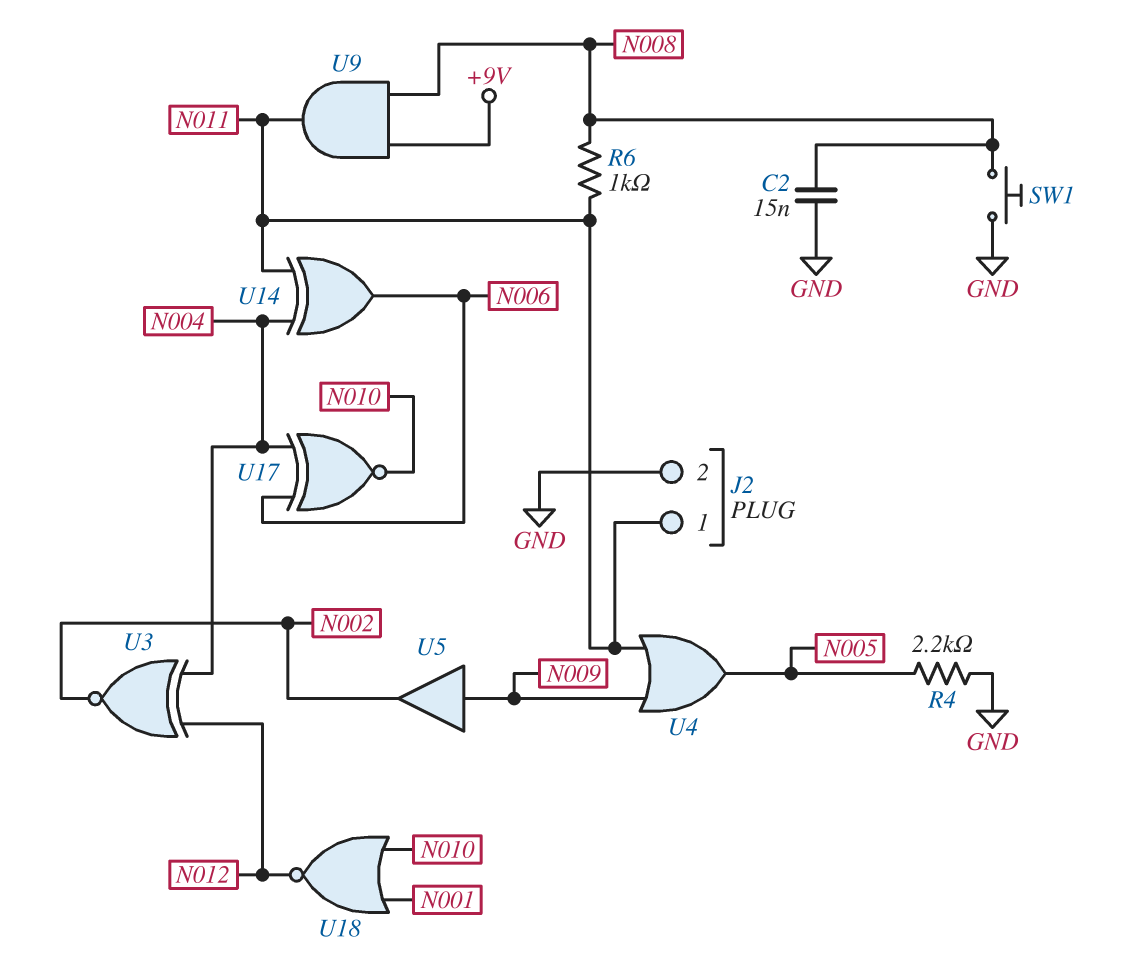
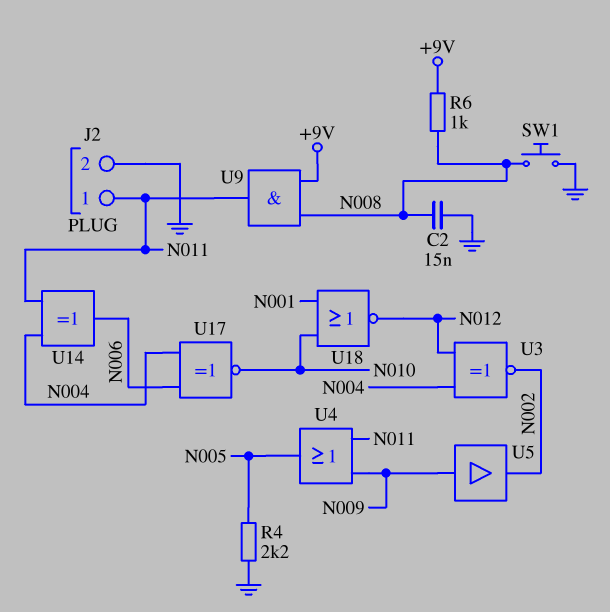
R6: 1k (N008, N011) -> 1k (+9V, N008)

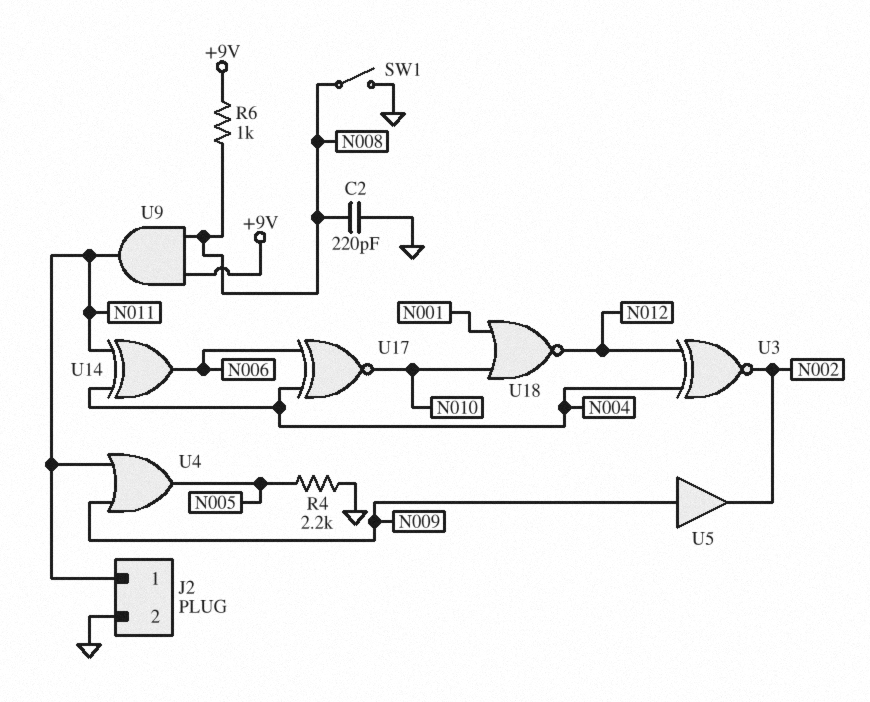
C2: 15nF (GND, N008) -> 220pF (GND, N008)
SW1: button (GND, N008) -> switch (GND, N008)

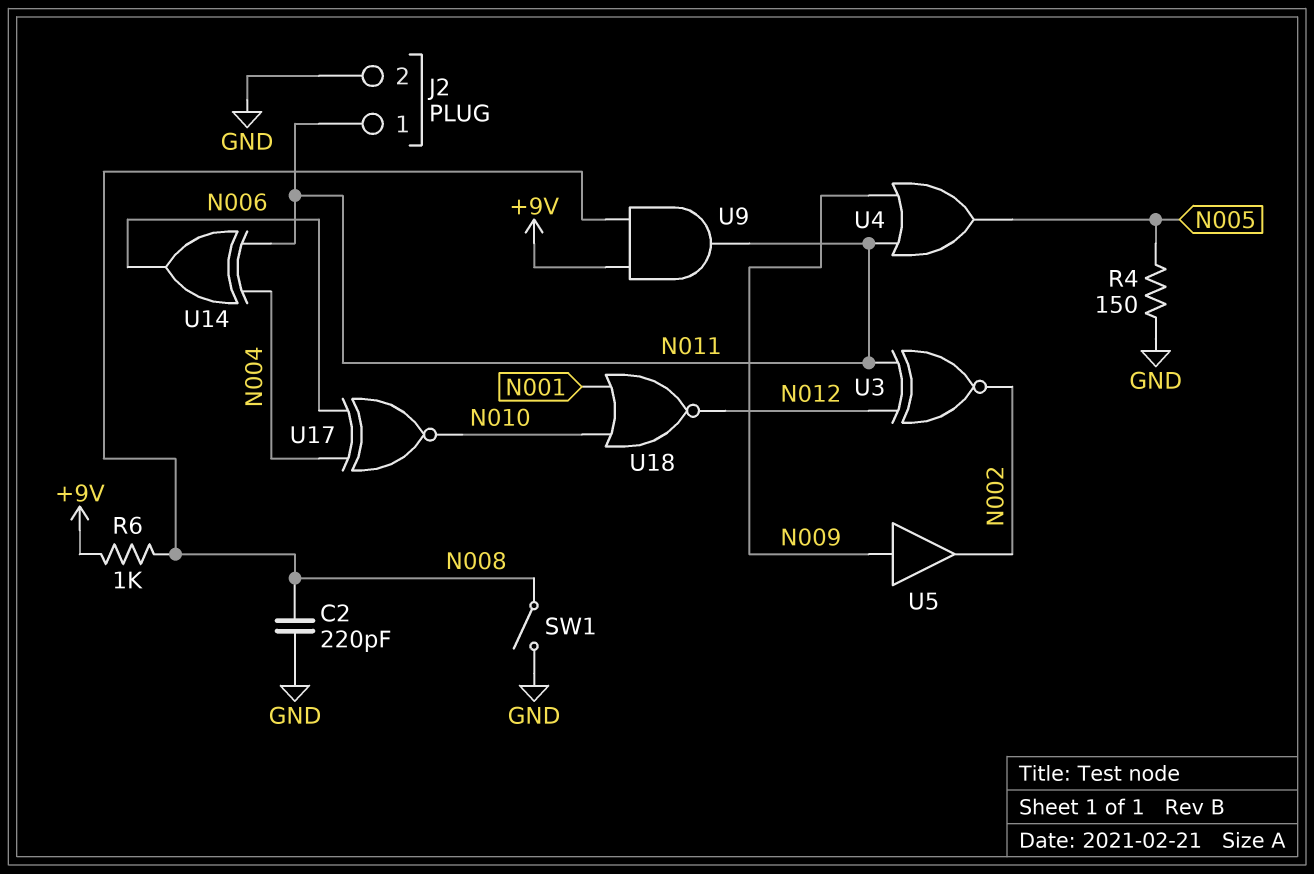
R4: 2.2k (GND, N005) -> 150 (GND, N005)
U3: XNOR (in N004, in N012, out N002) -> XNOR (in N011, in N012, out N002)

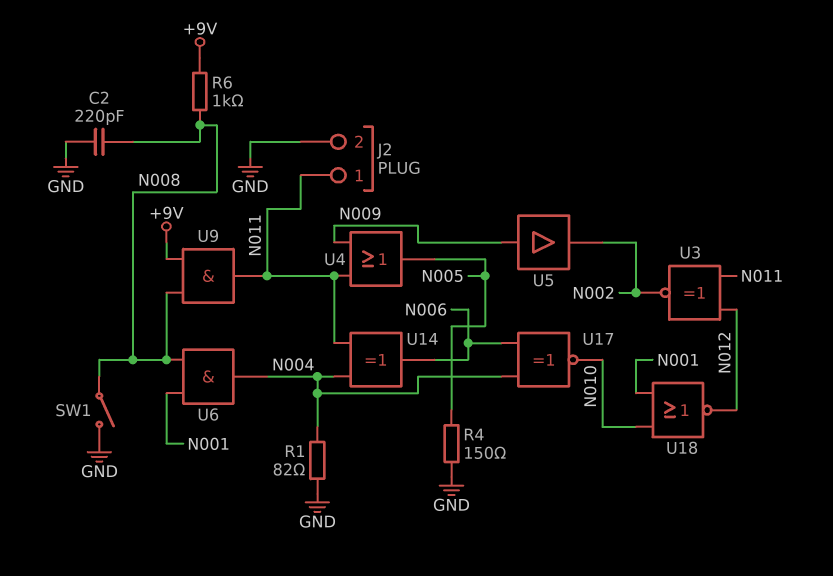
R1: none -> 82 (GND, N004)
U6: none -> AND (in N001, in N008, out N004)

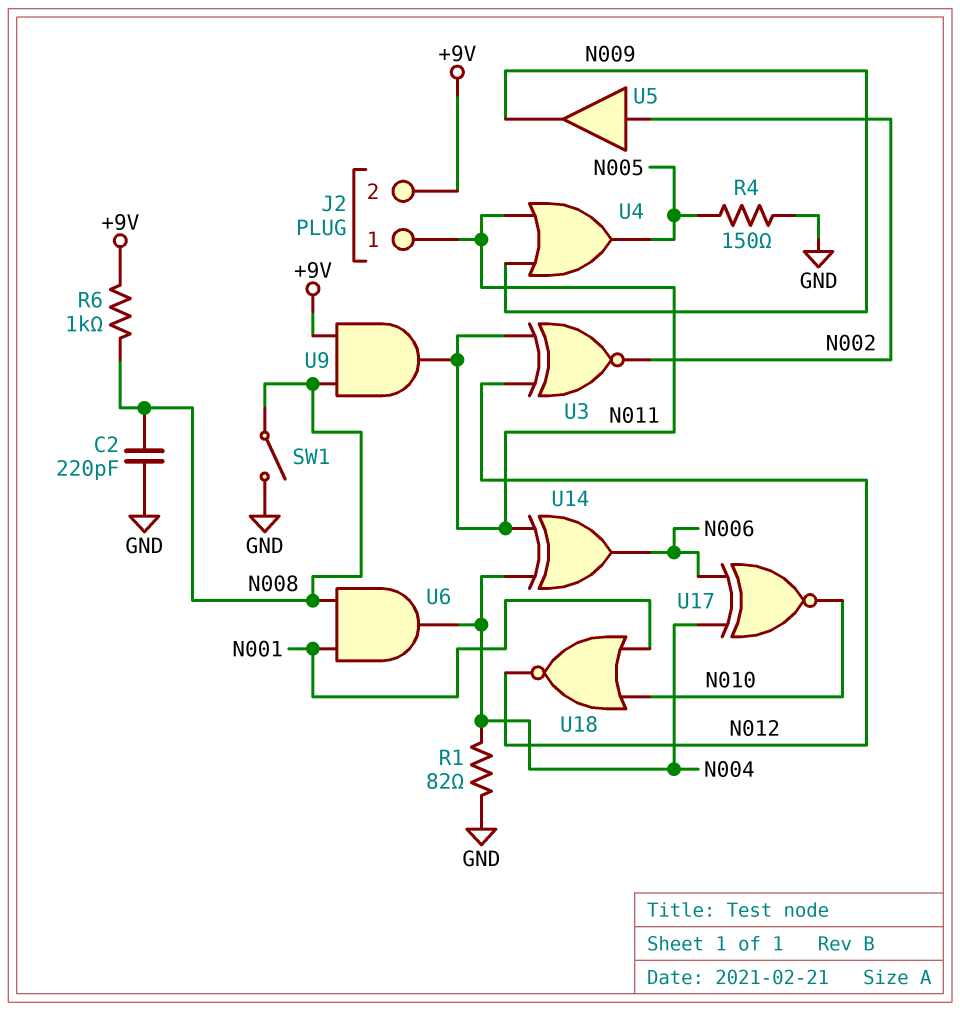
J2 pin 2: GND -> +9V
U5: buffer (in N009, out N002) -> buffer (in N002, out N009)

